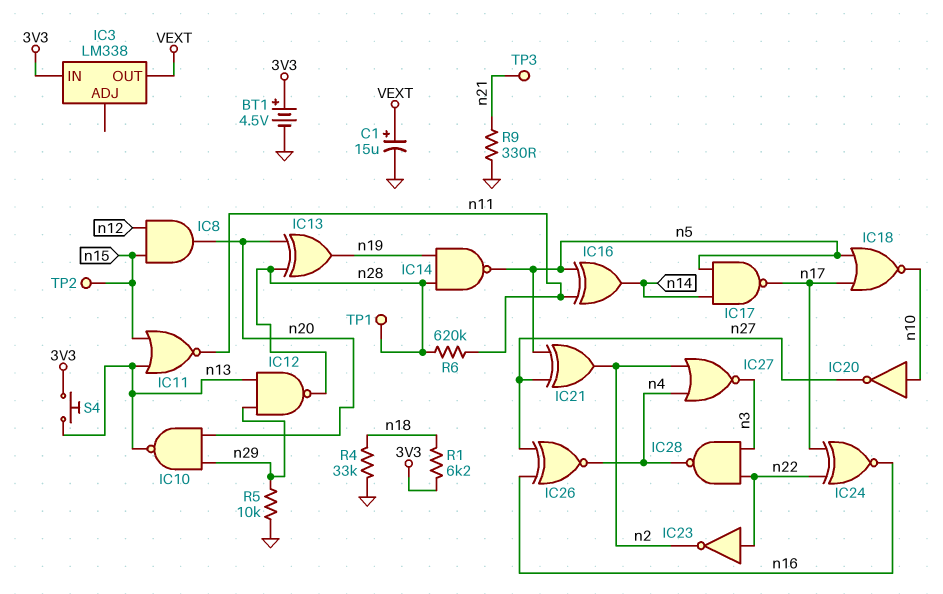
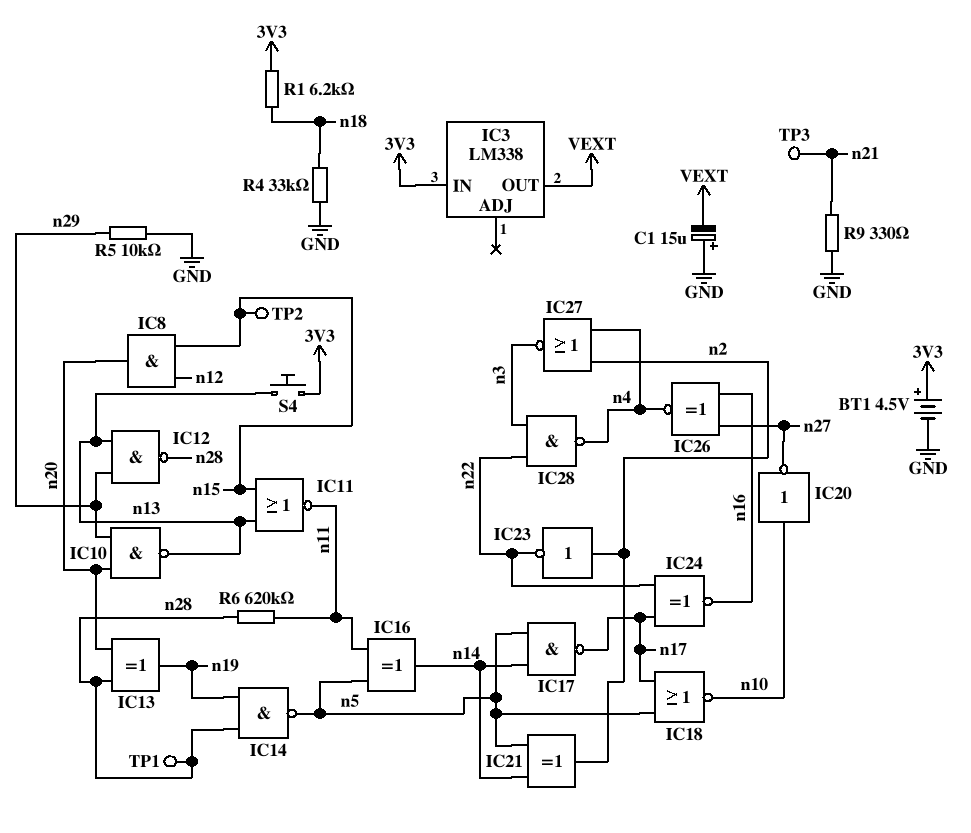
C1: 15uF (plus VEXT, minus GND) -> 15uF (plus GND, minus VEXT)
IC21: XOR (in n5, in n27, out n2) -> XOR (in n5, in n14, out n2)
IC23: NOT (in n22, out n2) -> NOT (in n2, out n22)

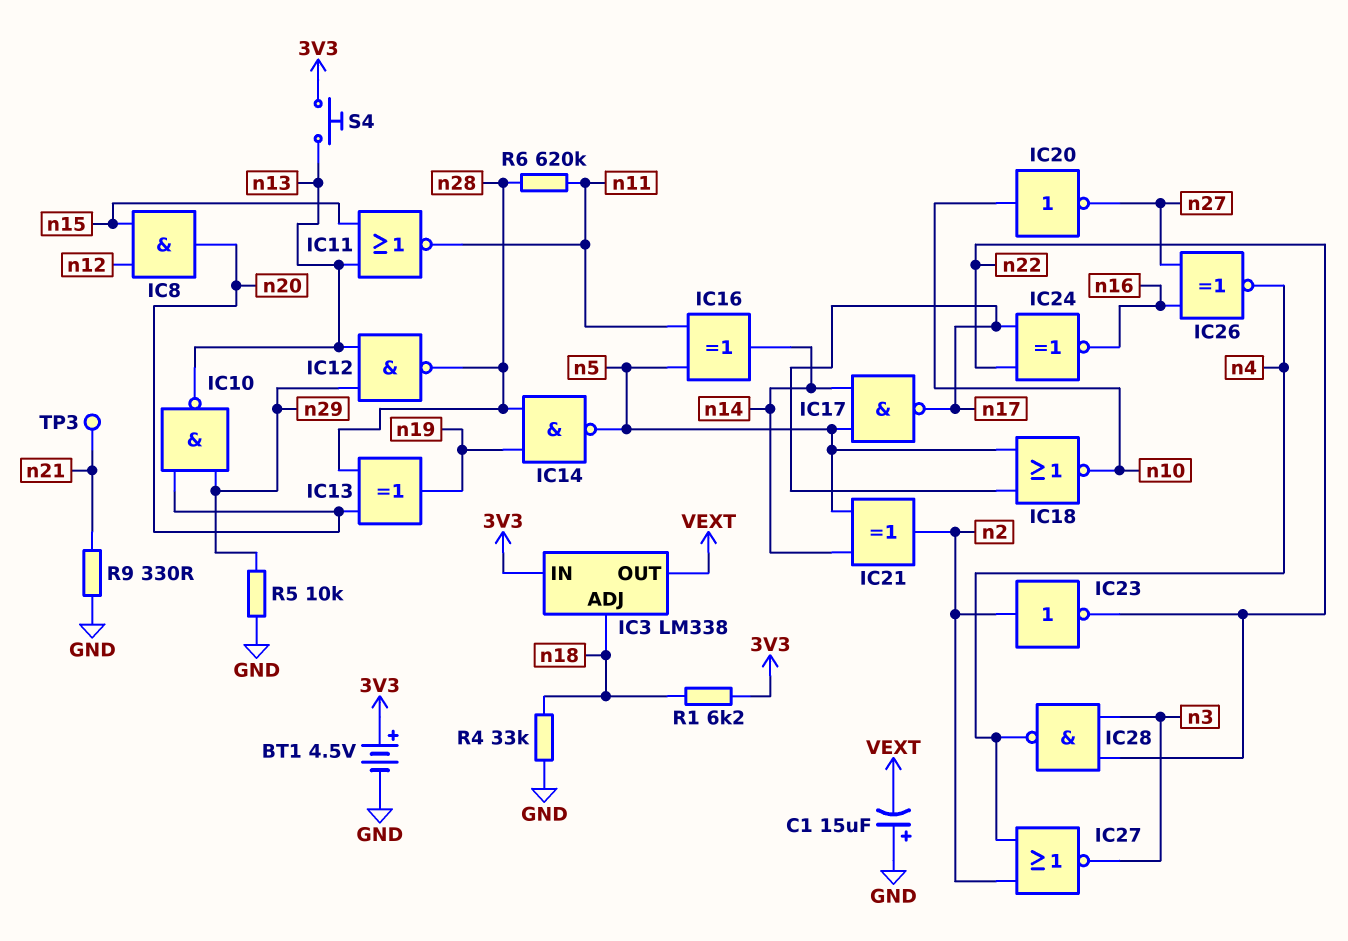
IC3 pin ADJ: none -> n18
TP1: test point (n28) -> none
TP2: test point (n15) -> none

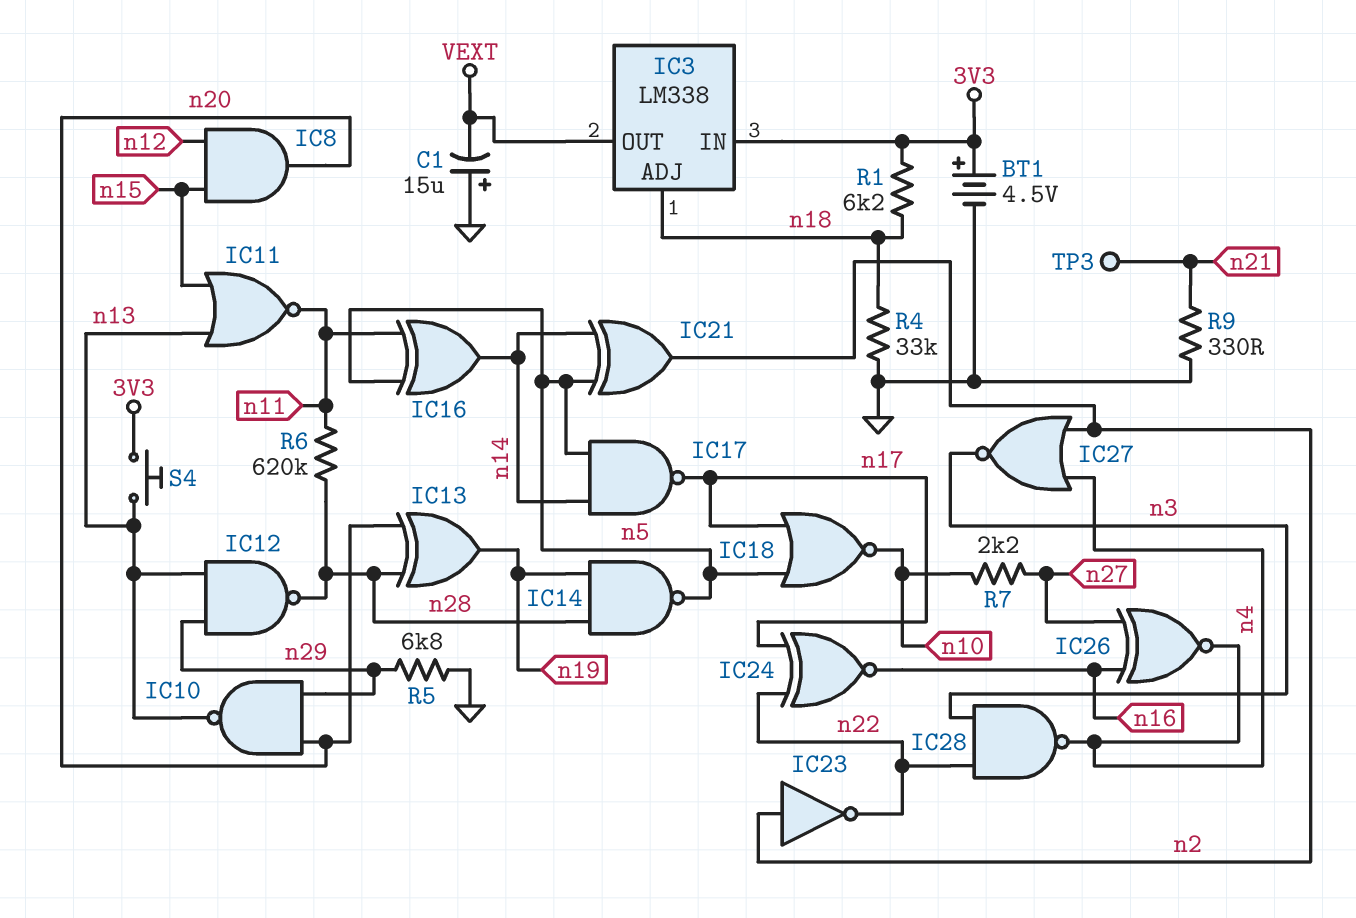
IC20: NOT (in n10, out n27) -> none
R5: 10k (GND, n29) -> 6.8k (GND, n29)
R7: none -> 2.2k (n10, n27)

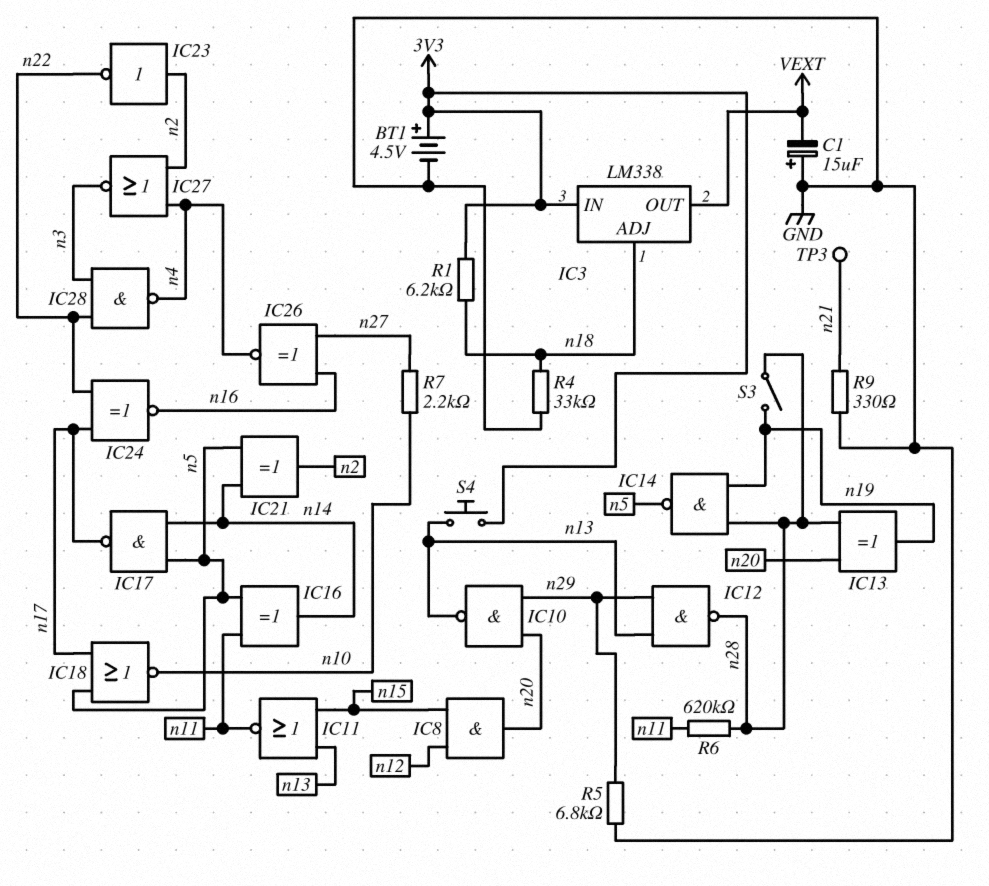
S3: none -> switch (n19, n28)

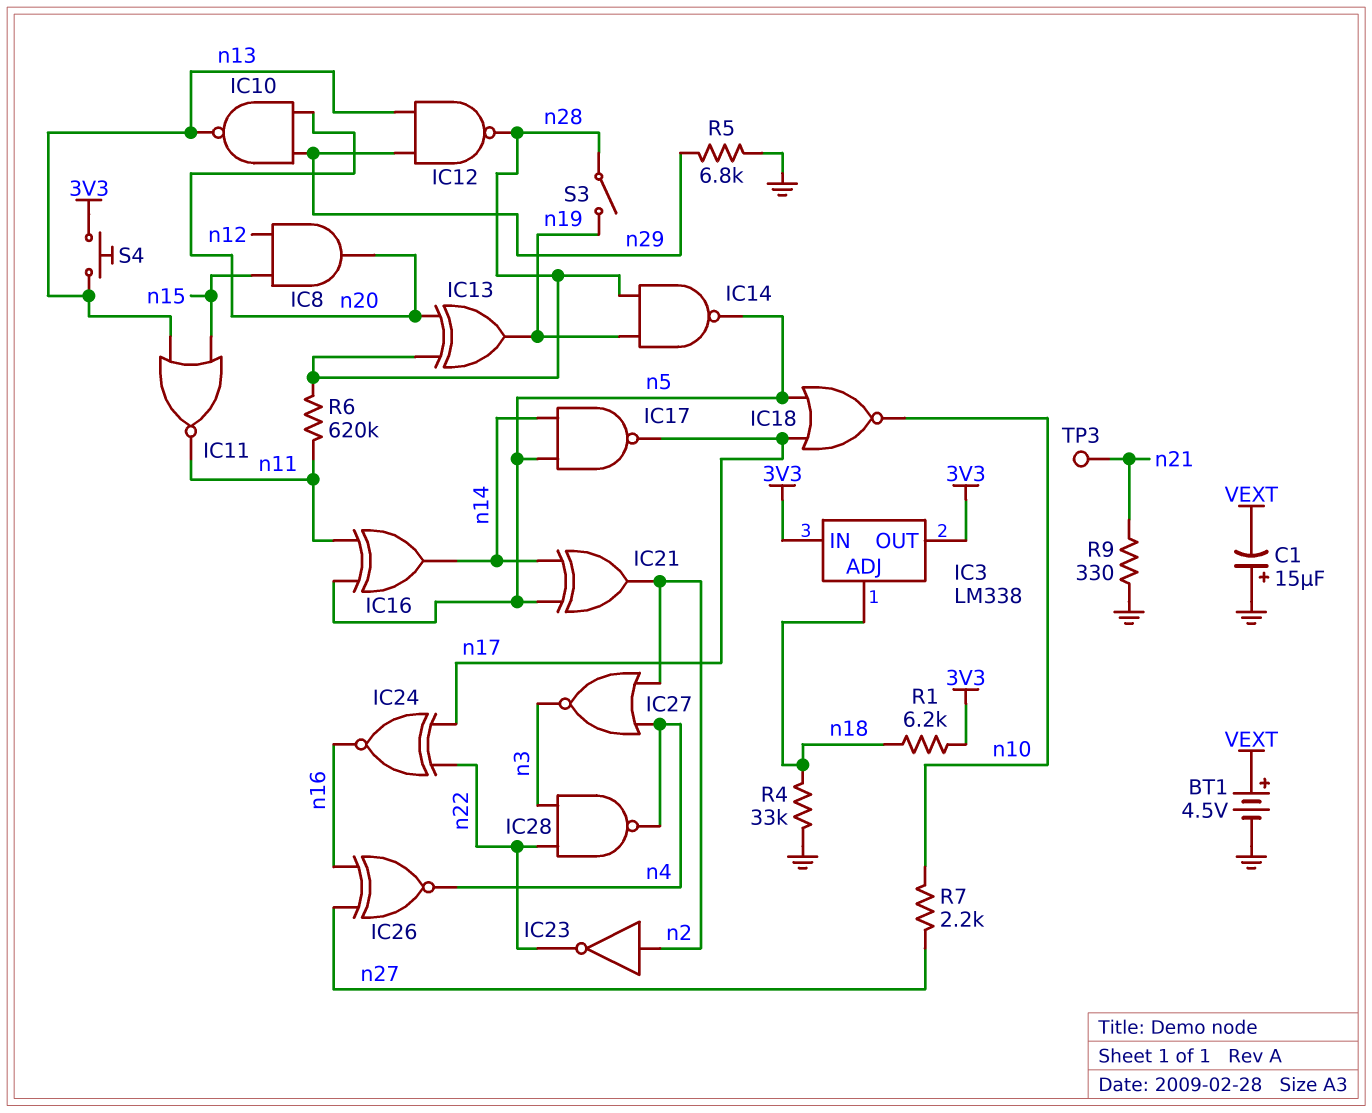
BT1: 4.5V (plus 3V3, minus GND) -> 4.5V (plus VEXT, minus GND)
IC3 pin OUT: VEXT -> 3V3

